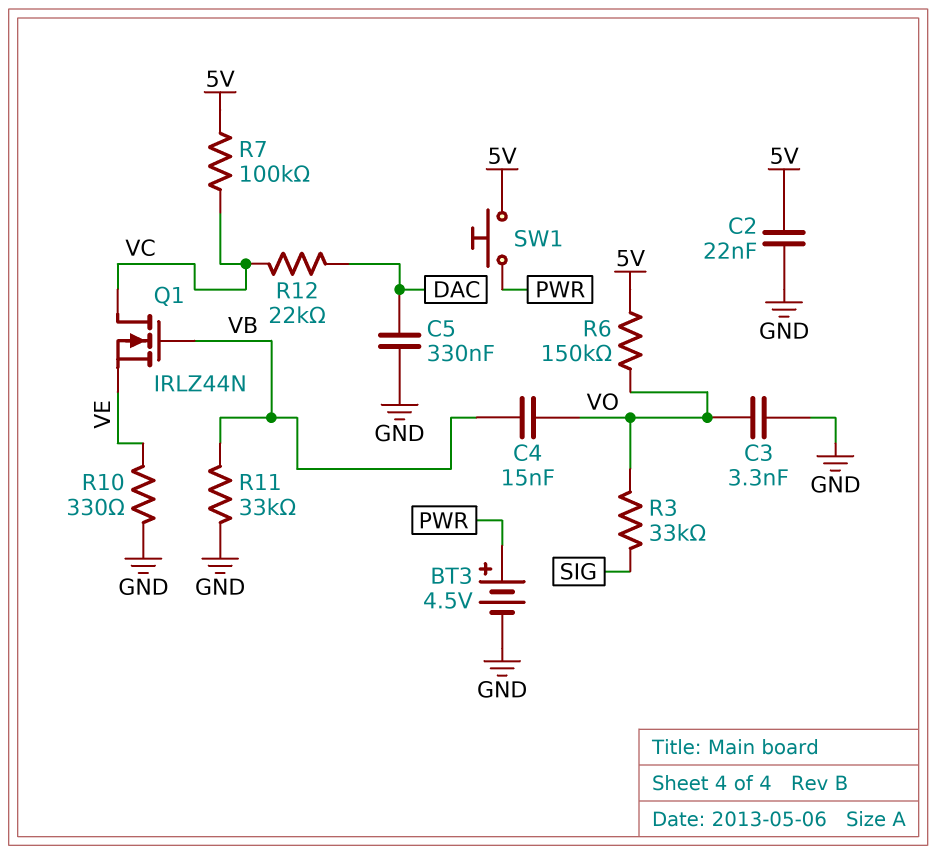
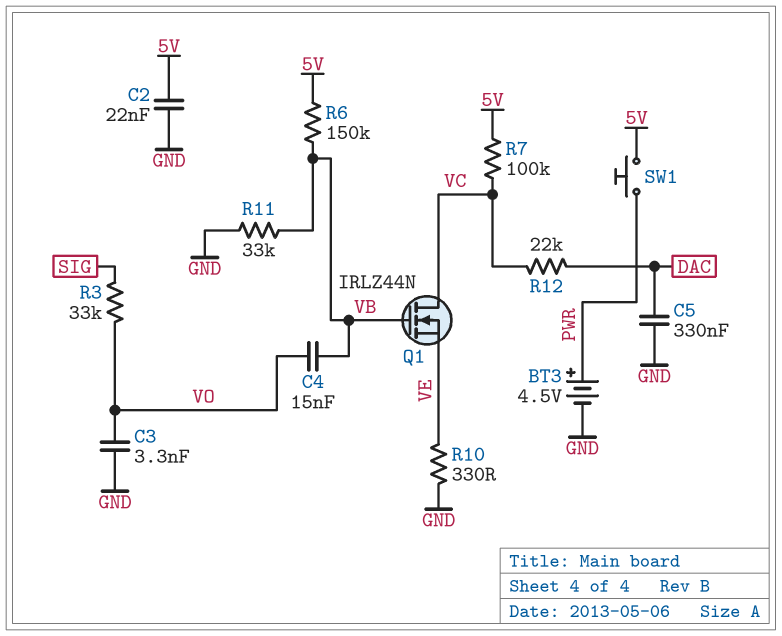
R6: 150k (5V, VO) -> 150k (5V, VB)

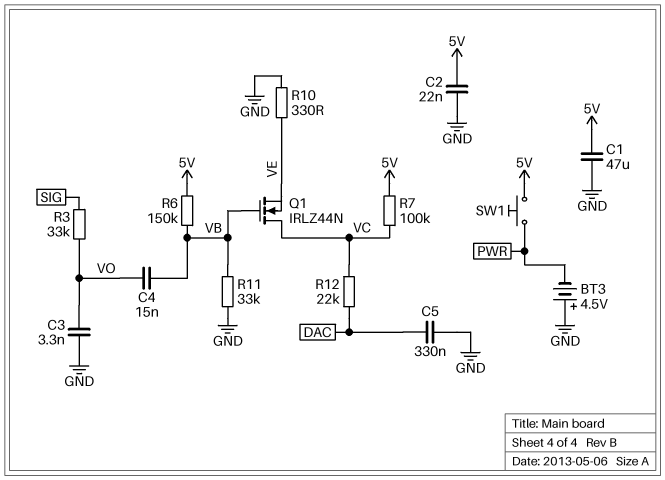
BT3: 4.5V (plus PWR, minus GND) -> 4.5V (plus GND, minus PWR)
C1: none -> 47uF (5V, GND)

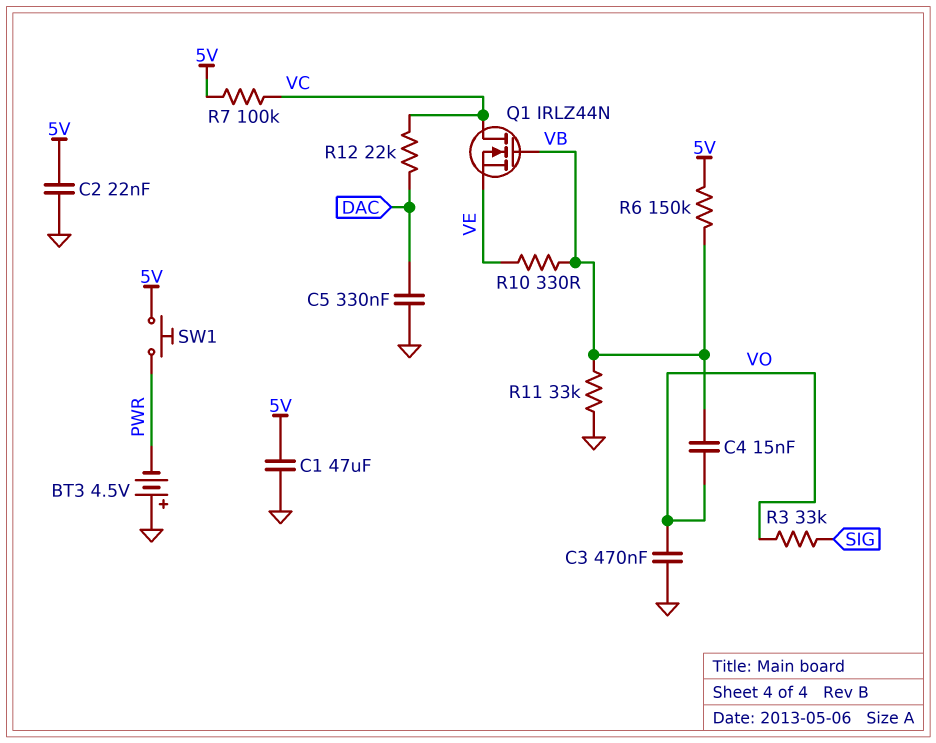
C3: 3.3nF (GND, VO) -> 470nF (GND, VO)
R10: 330 (GND, VE) -> 330 (VB, VE)

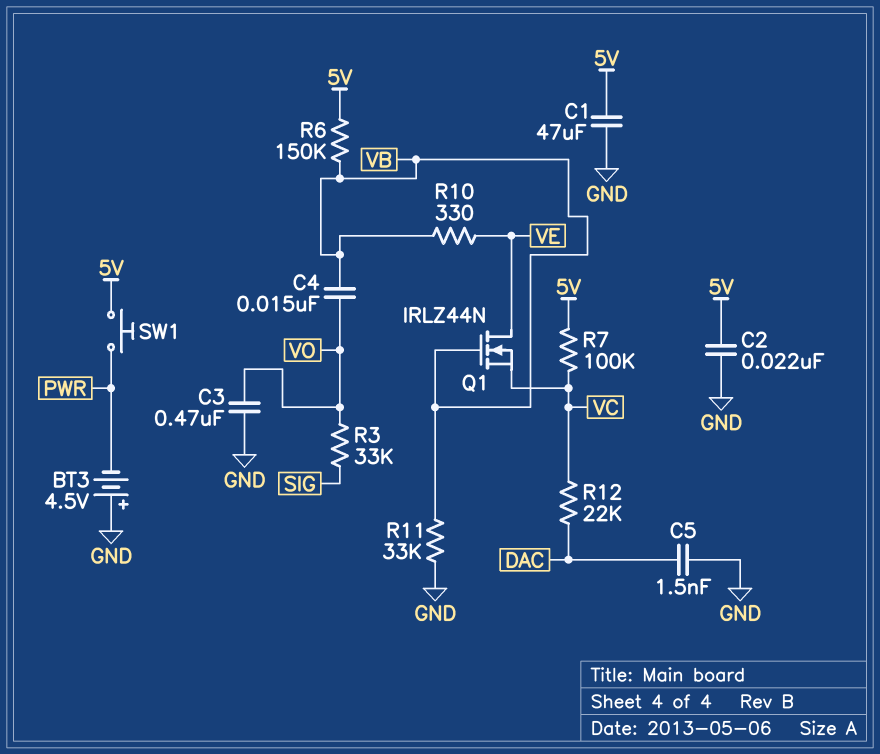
C5: 330nF (DAC, GND) -> 1.5nF (DAC, GND)
Q1: NMOS IRLZ44N (G VB, D VC, S VE) -> NMOS IRLZ44N (G VB, D VE, S VC)

